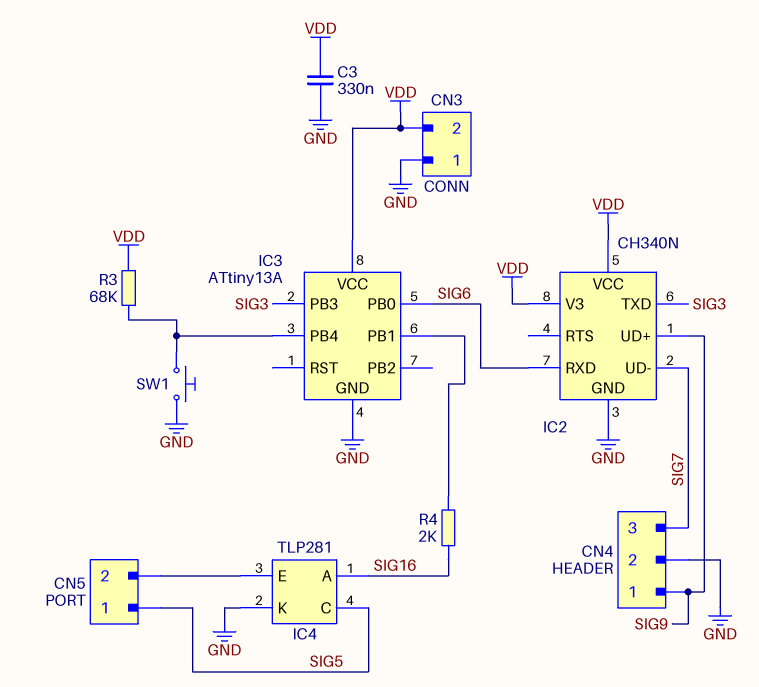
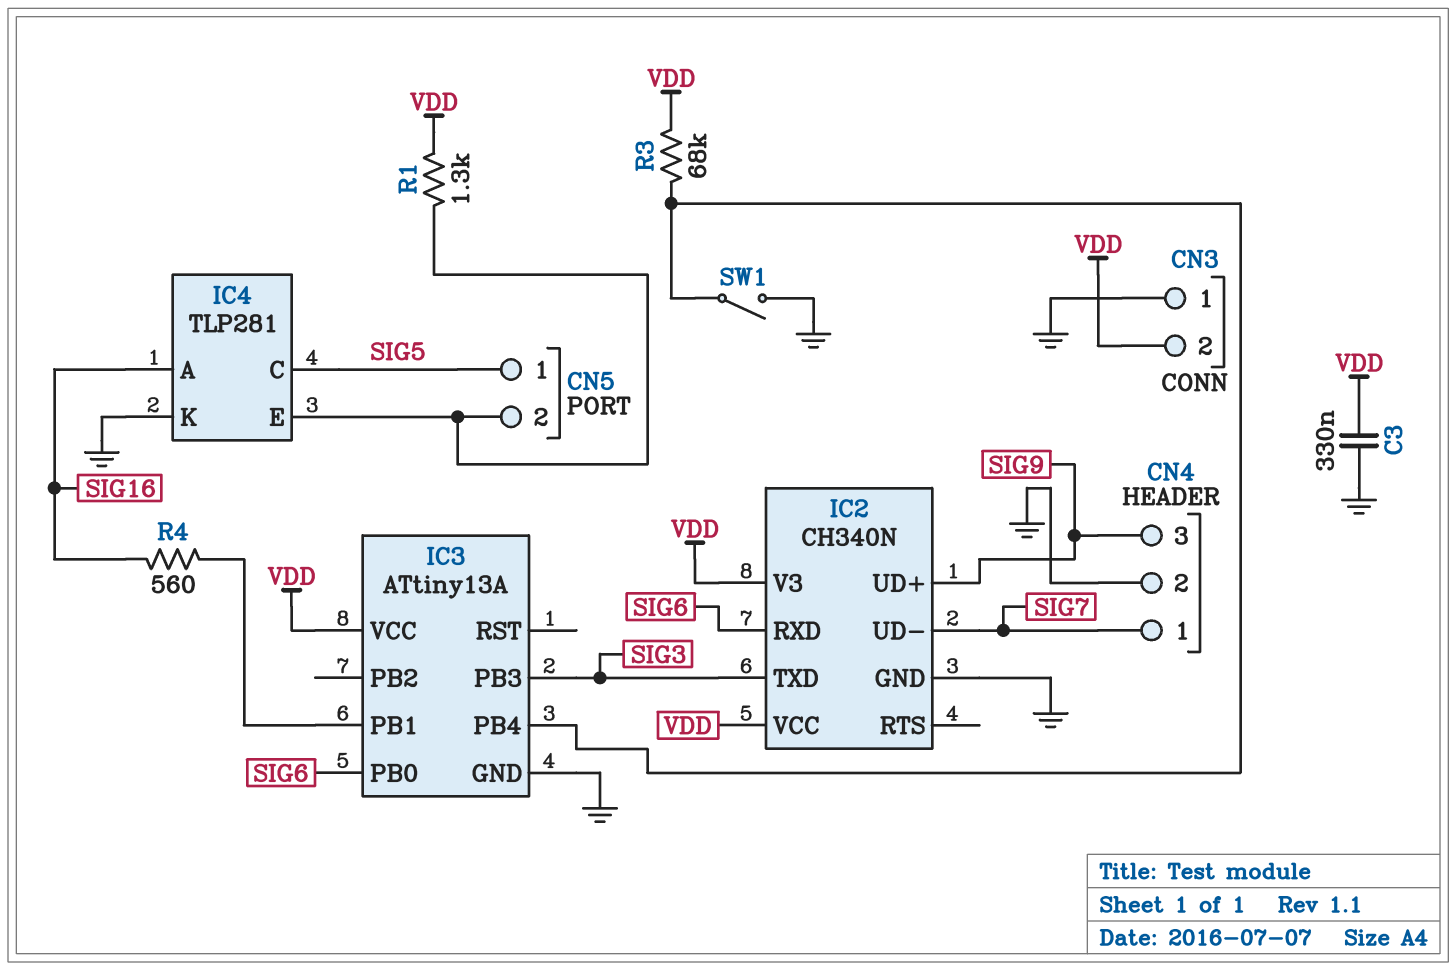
CN4 pin 1: SIG9 -> SIG7
CN4 pin 3: SIG7 -> SIG9
R1: none -> 1.3k (CN5/2, VDD)
R4: 2k (IC3/PB1, SIG16) -> 560 (IC3/PB1, SIG16)
SW1: button (GND, IC3/PB4) -> switch (GND, IC3/PB4)

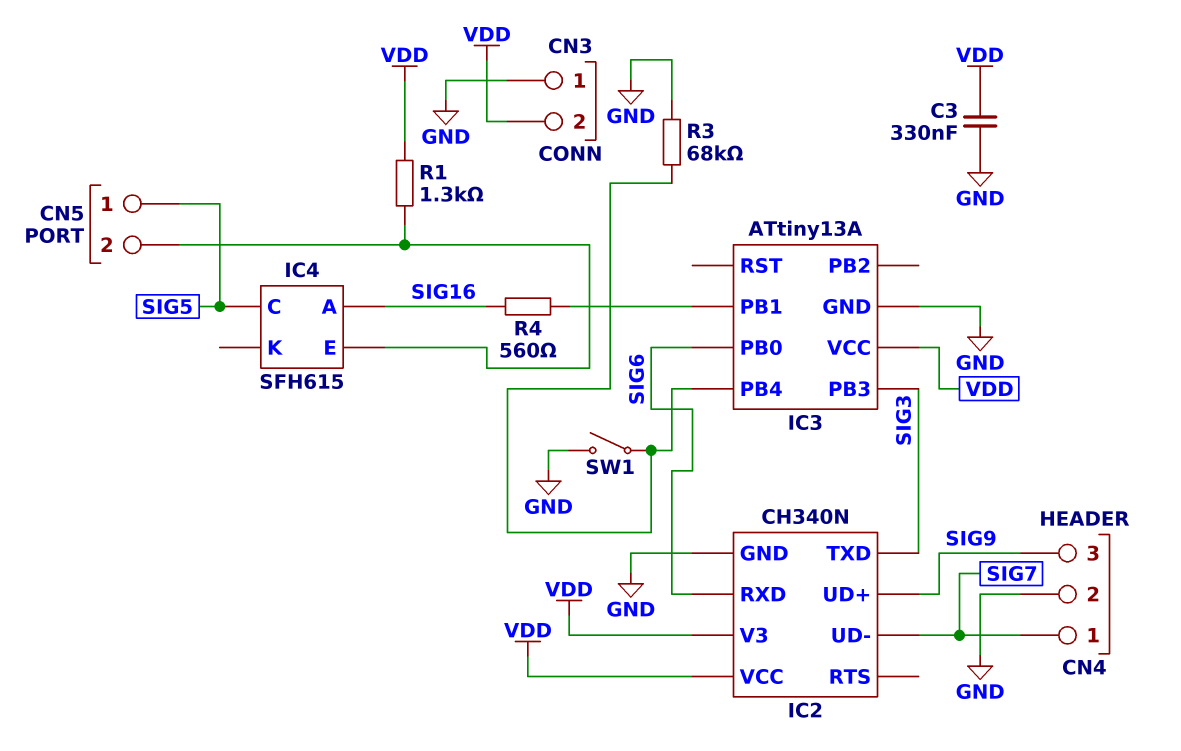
IC4: TLP281 -> SFH615
IC4 pin K: GND -> none
R3: 68k (IC3/PB4, VDD) -> 68k (GND, IC3/PB4)

